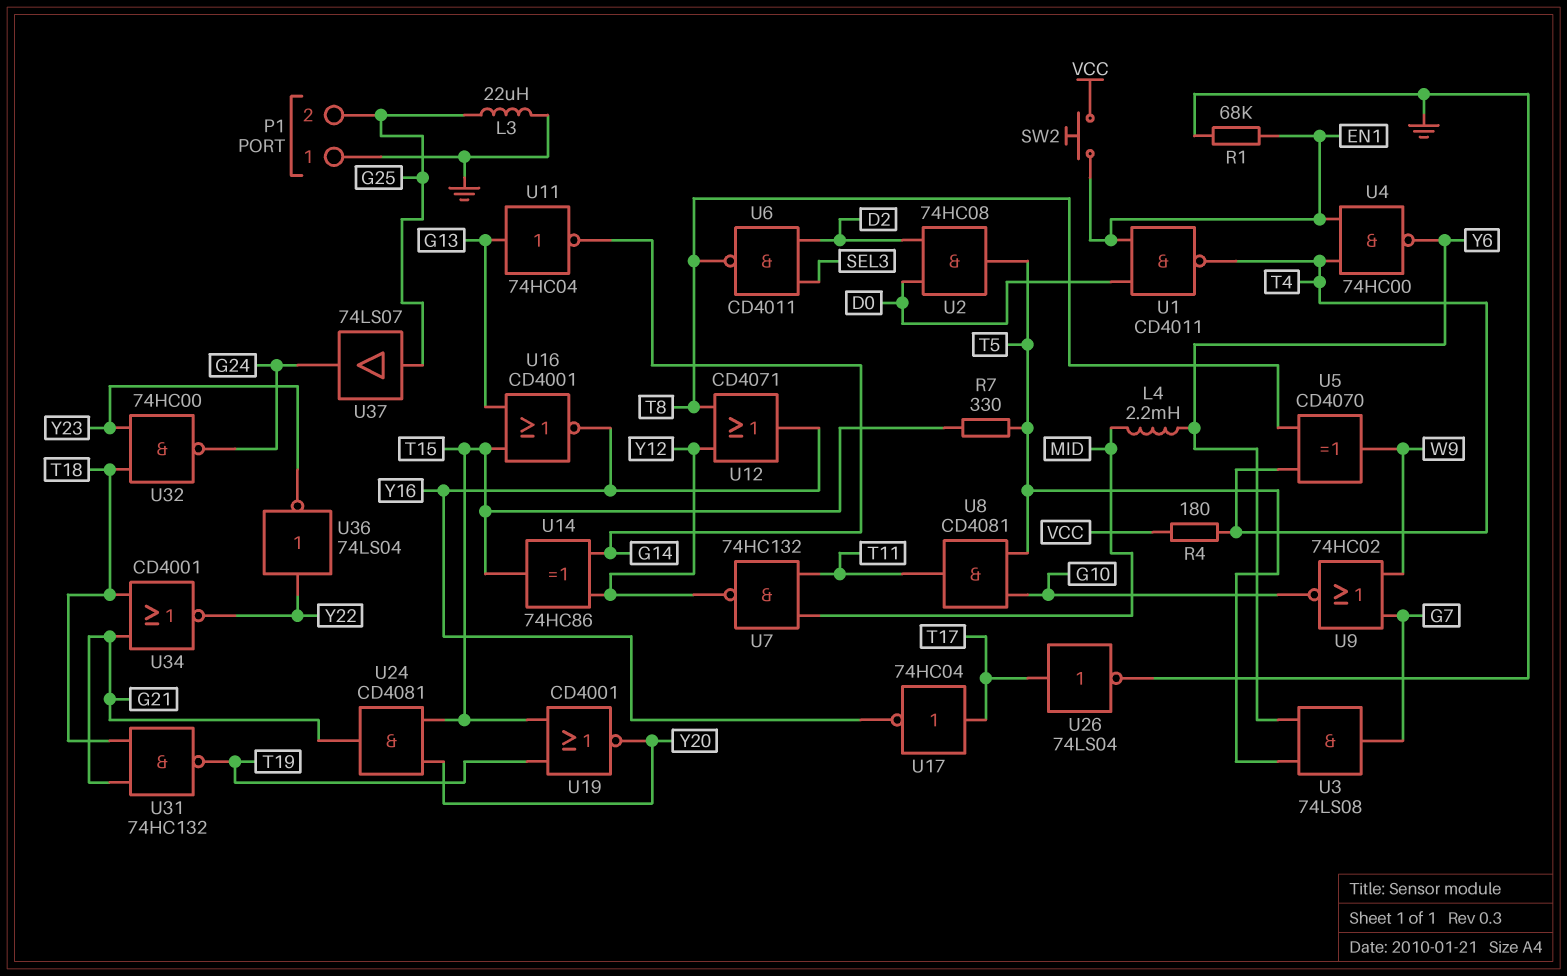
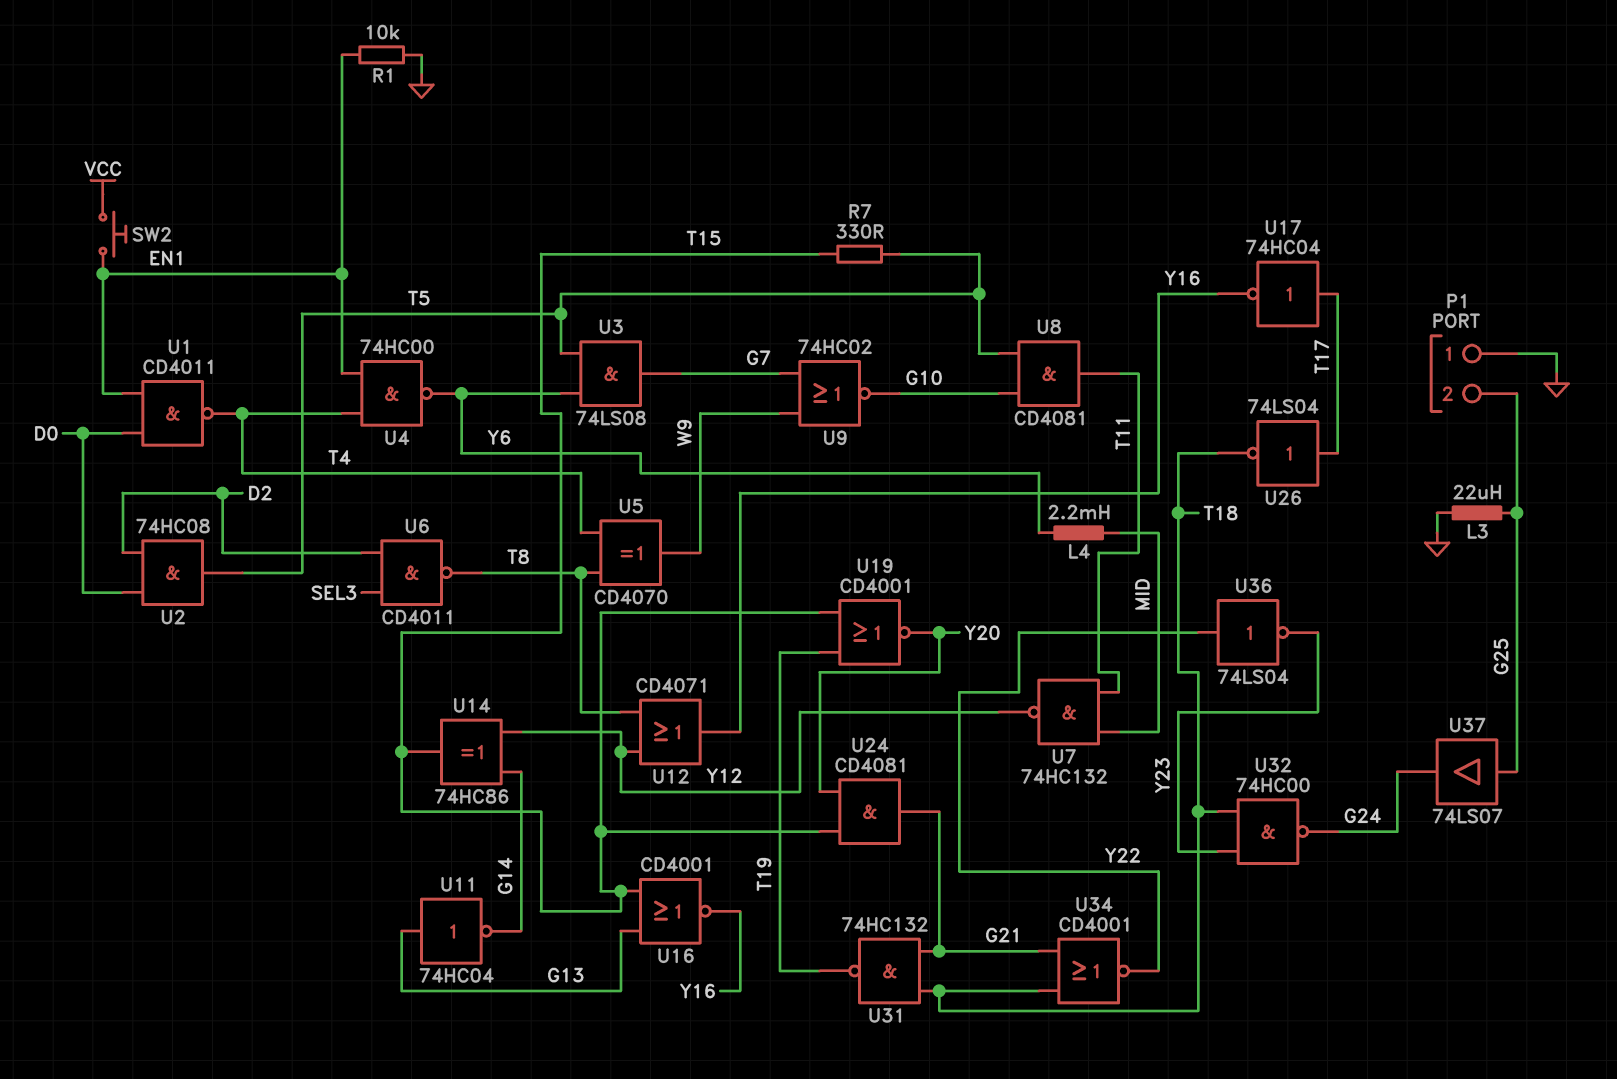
R1: 68k (EN1, GND) -> 10k (EN1, GND)
R4: 180 (T4, VCC) -> none
U26: NOT 74LS04 (in T17, out GND) -> NOT 74LS04 (in T17, out T18)

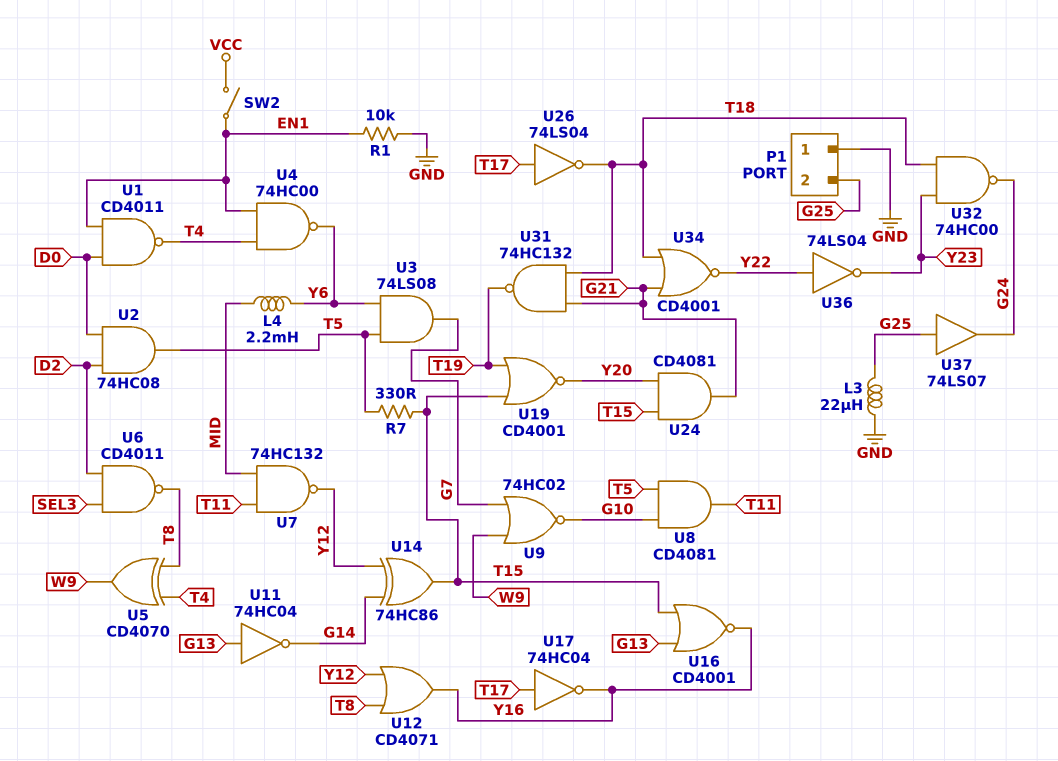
SW2: button (EN1, VCC) -> switch (EN1, VCC)

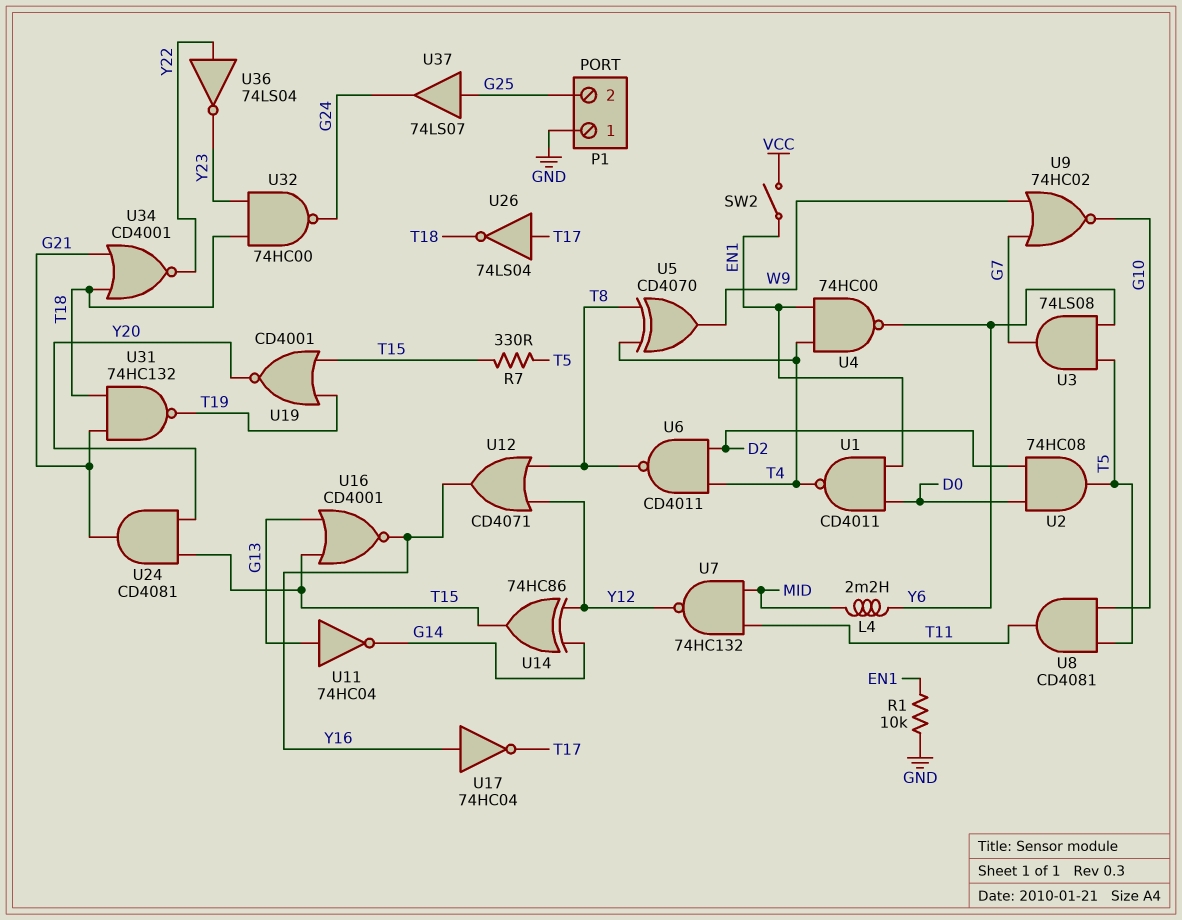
L3: 22uH (G25, GND) -> none
U6: NAND CD4011 (in D2, in SEL3, out T8) -> NAND CD4011 (in D2, in T4, out T8)
U17: NOT 74HC04 (in T17, out Y16) -> NOT 74HC04 (in Y16, out T17)

